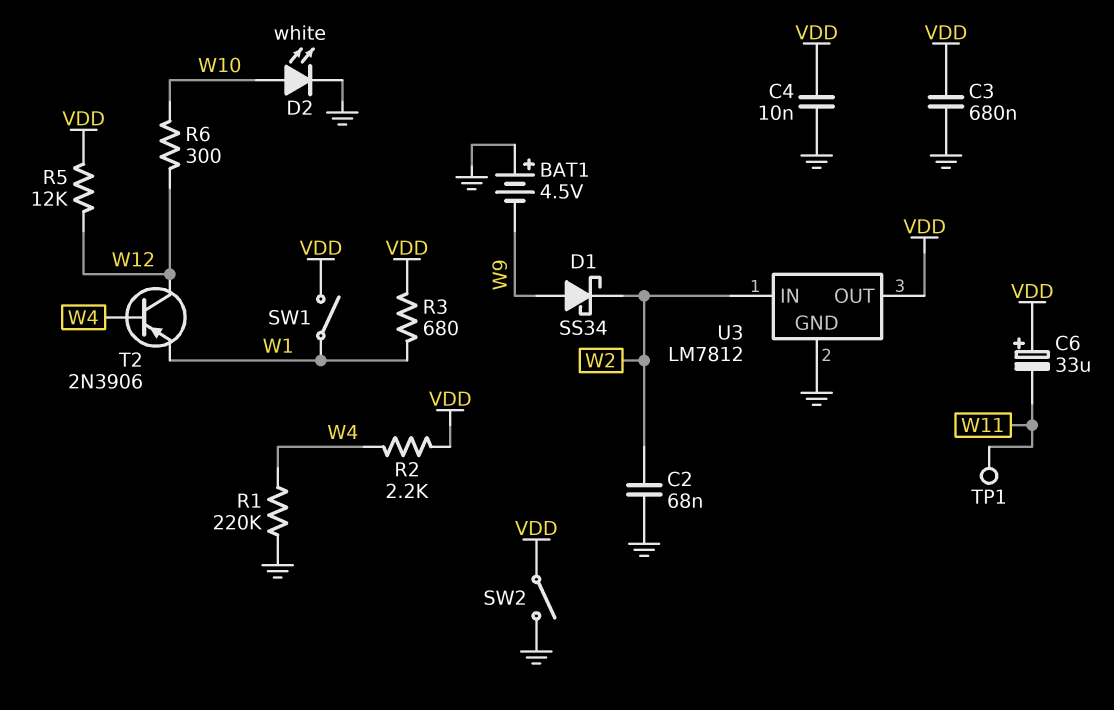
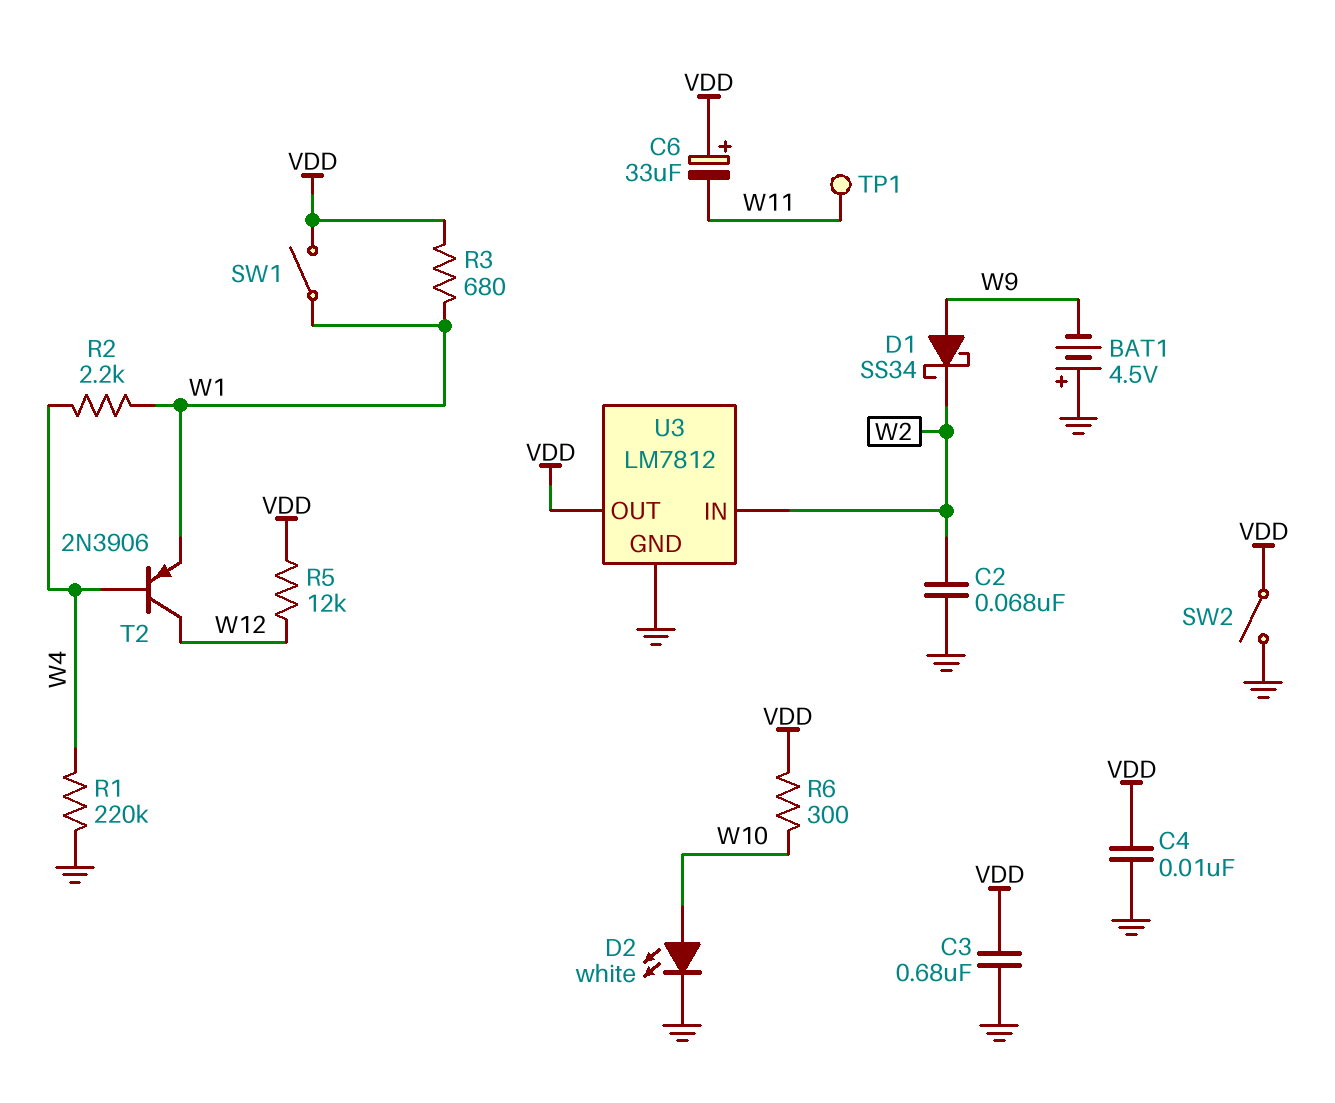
R2: 2.2k (VDD, W4) -> 2.2k (W1, W4)
R6: 300 (W10, W12) -> 300 (VDD, W10)

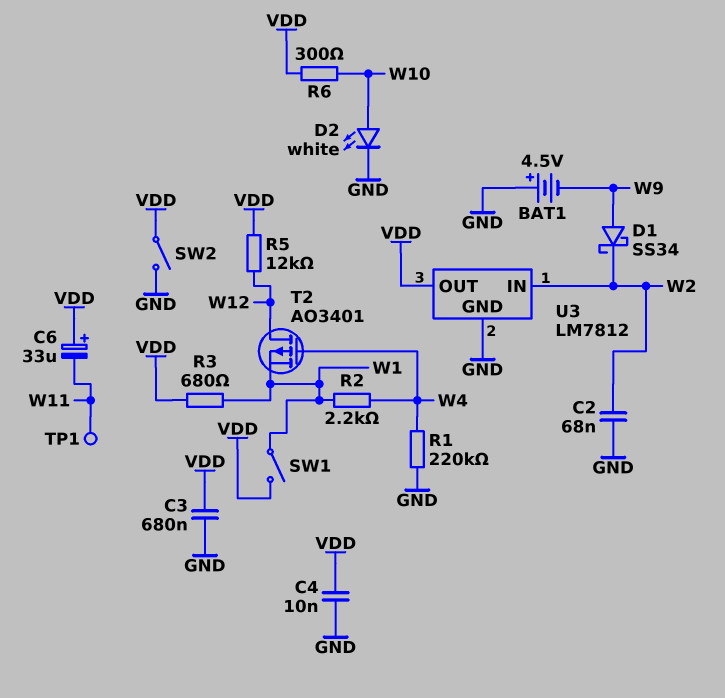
T2: PNP 2N3906 (B W4, C W12, E W1) -> PMOS AO3401 (G W4, D W12, S W1)

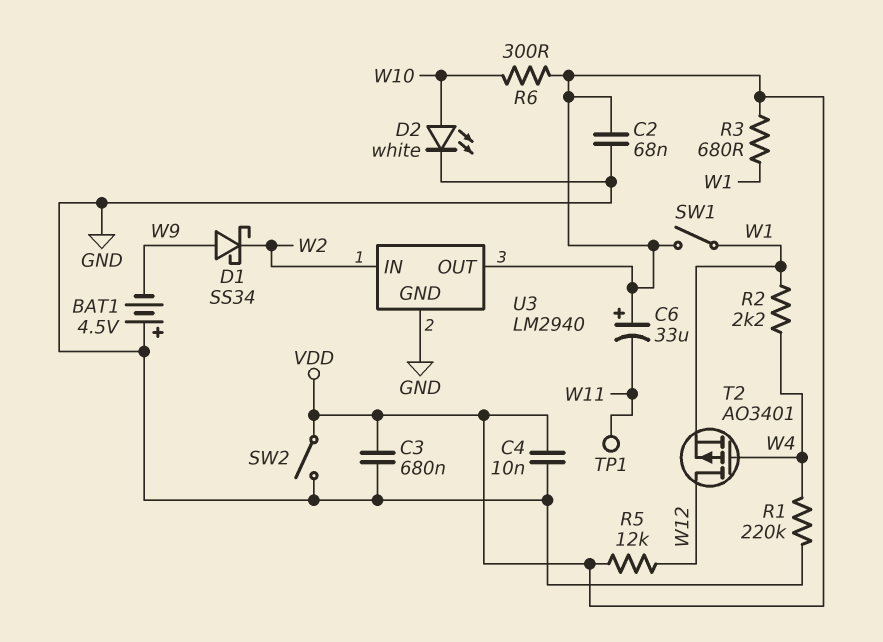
C2: 68nF (GND, W2) -> 68nF (GND, VDD)
U3: LM7812 -> LM2940

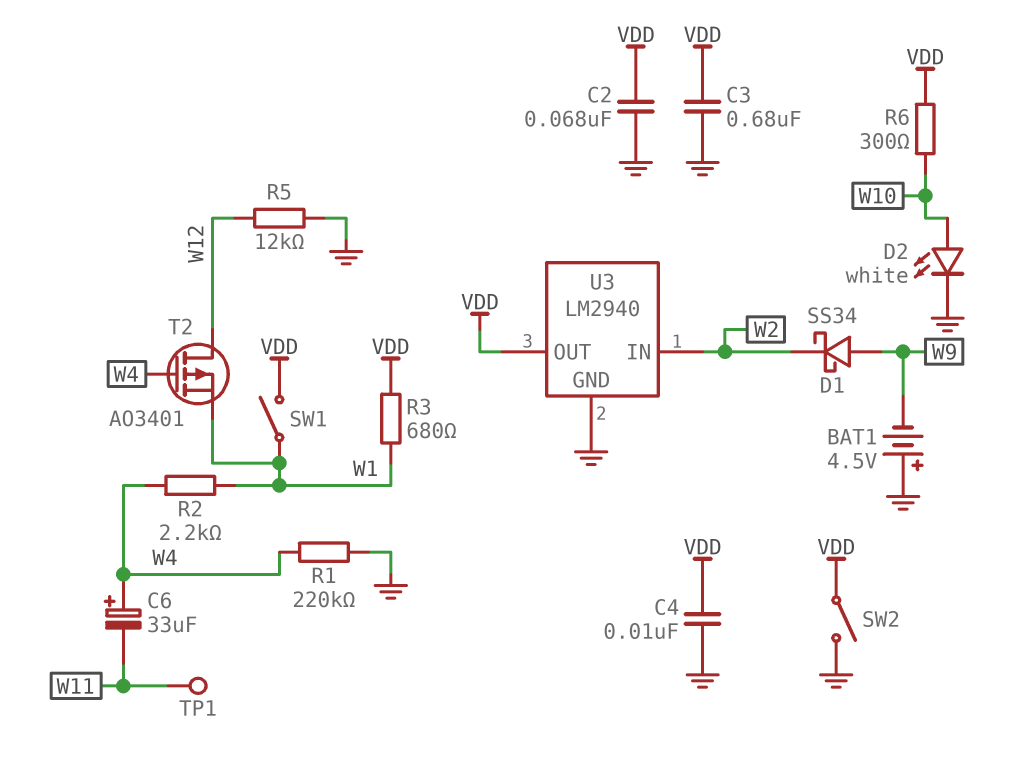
C6: 33uF (plus VDD, minus W11) -> 33uF (plus W4, minus W11)
R5: 12k (VDD, W12) -> 12k (GND, W12)

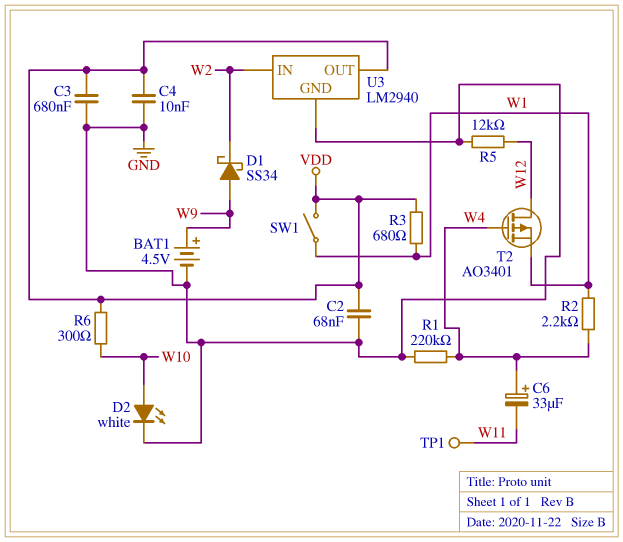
BAT1: 4.5V (plus GND, minus W9) -> 4.5V (plus W9, minus GND)
SW2: switch (GND, VDD) -> none

